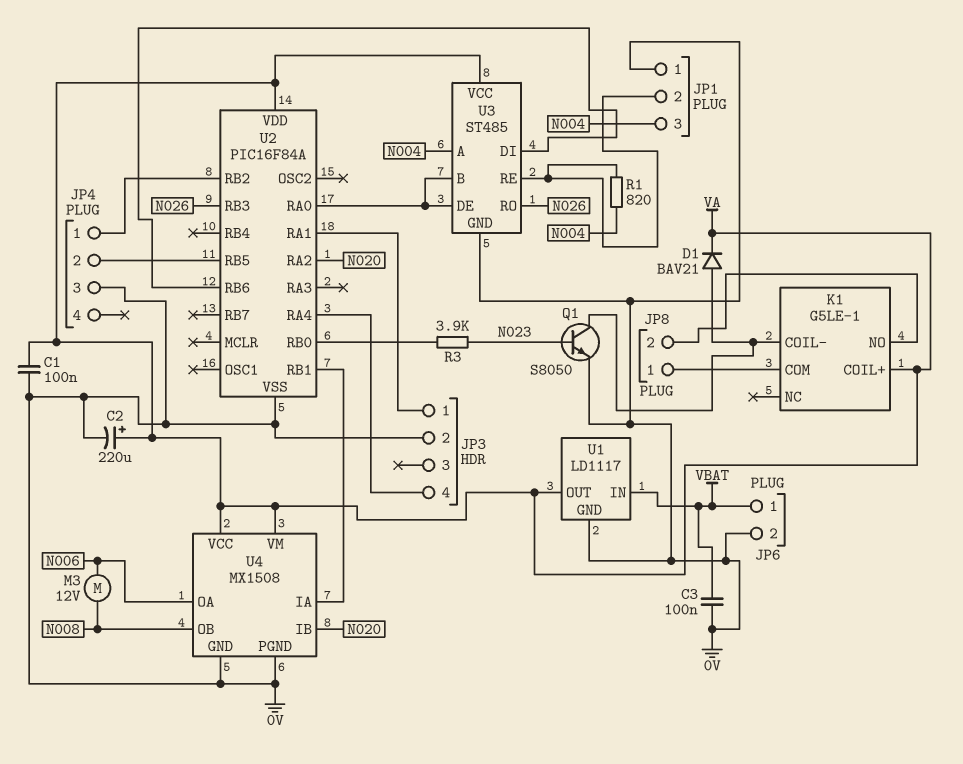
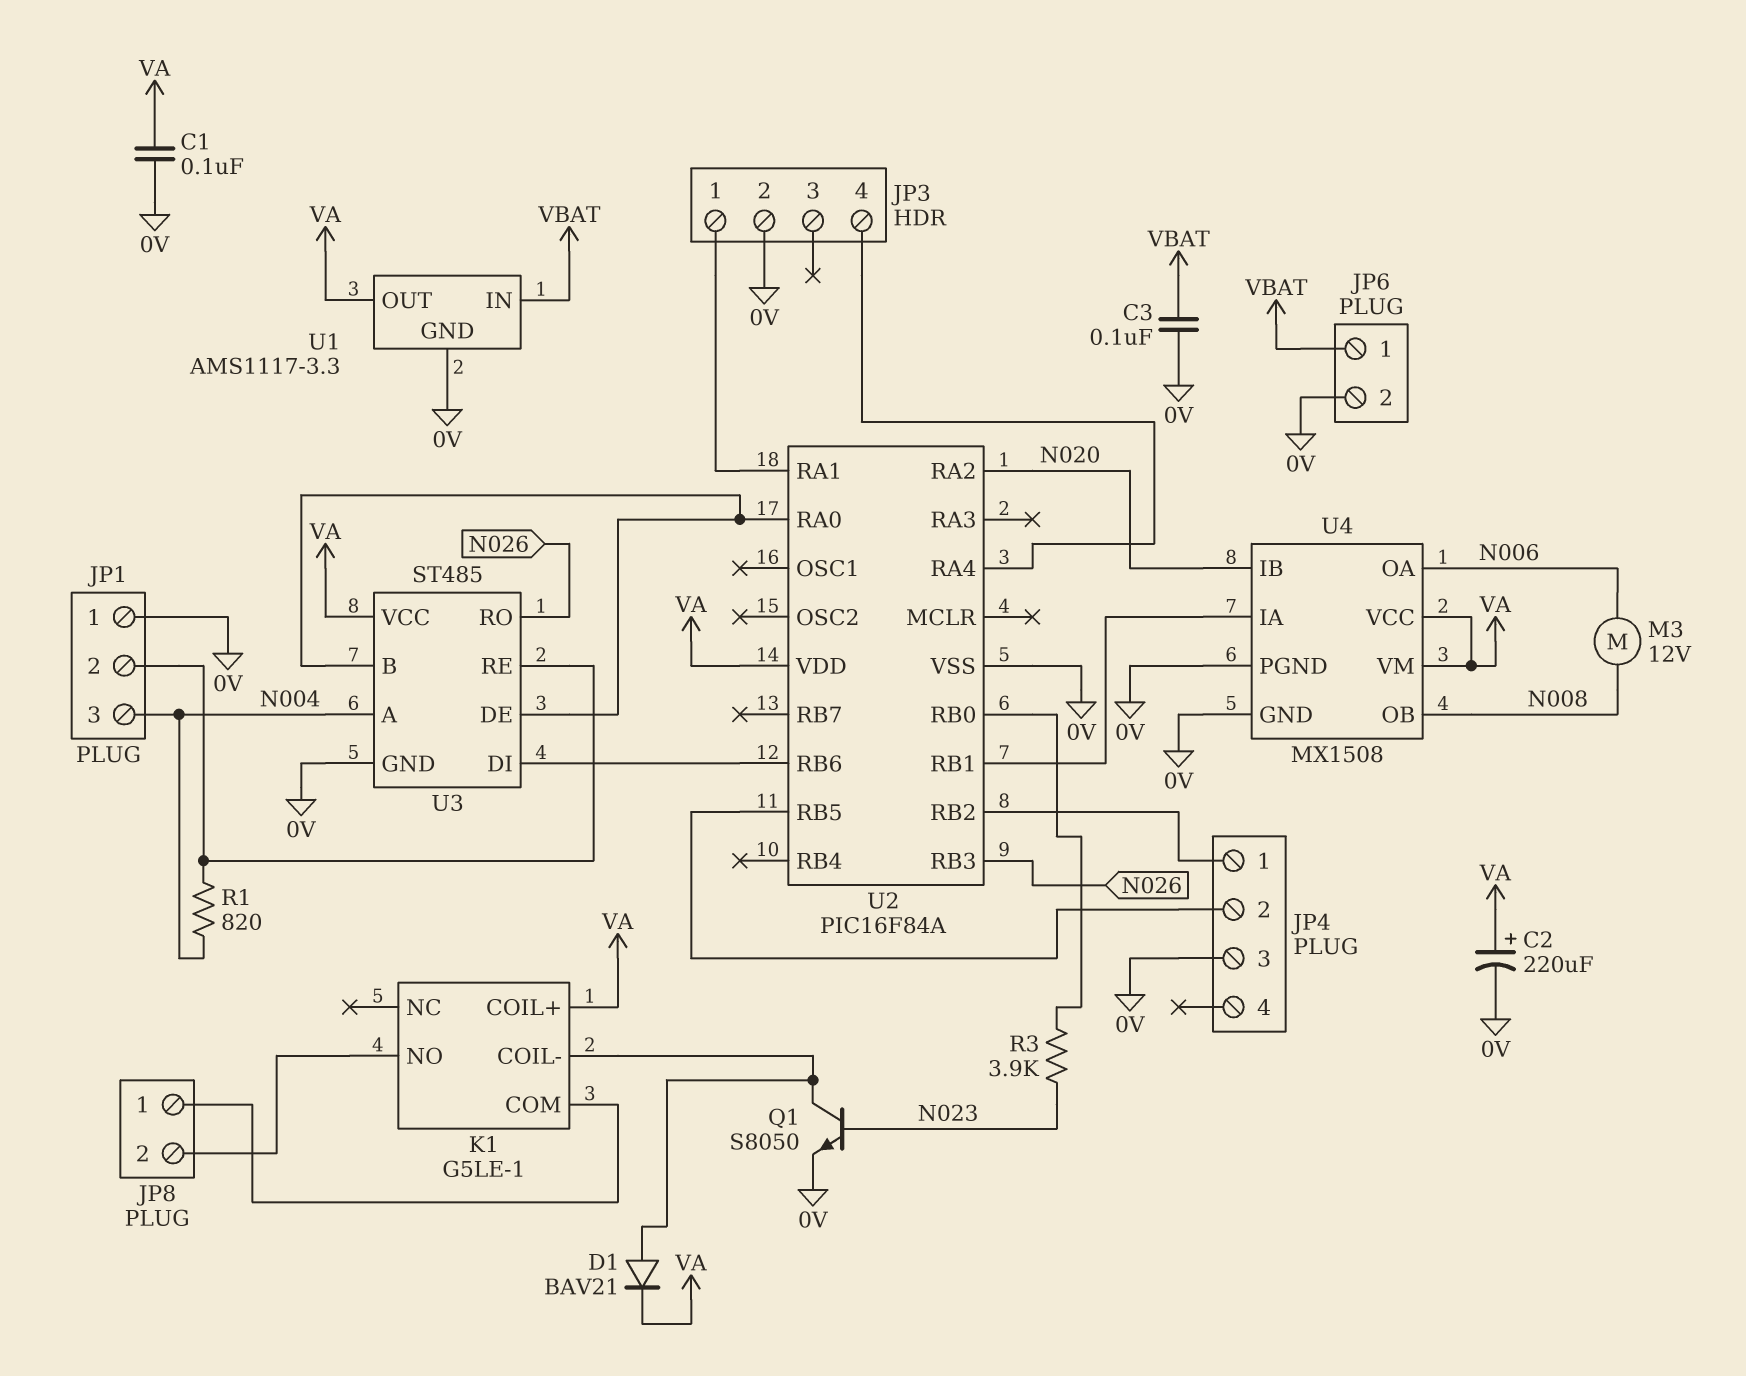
U1: LD1117 -> AMS1117-3.3

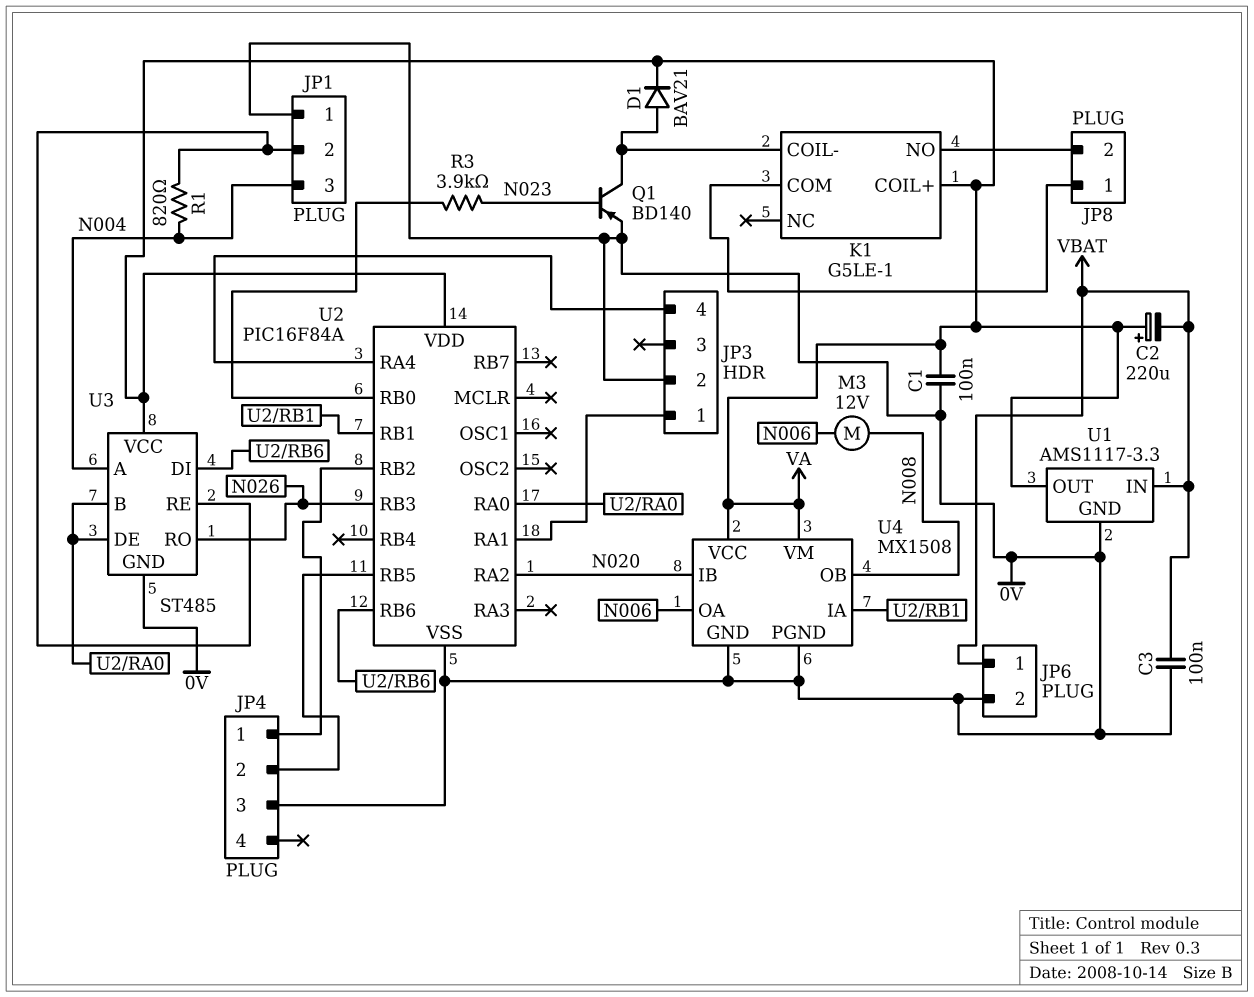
C2: 220uF (plus VA, minus 0V) -> 220uF (plus VA, minus VBAT)
Q1: NPN S8050 (B N023, C K1/COIL-, E 0V) -> PNP BD140 (B N023, C K1/COIL-, E 0V)

